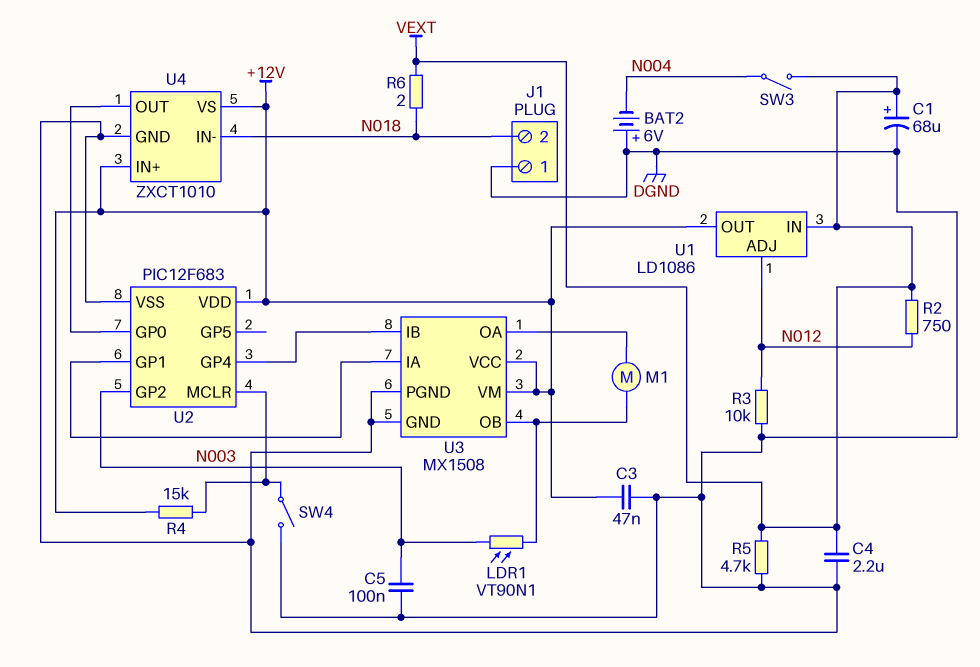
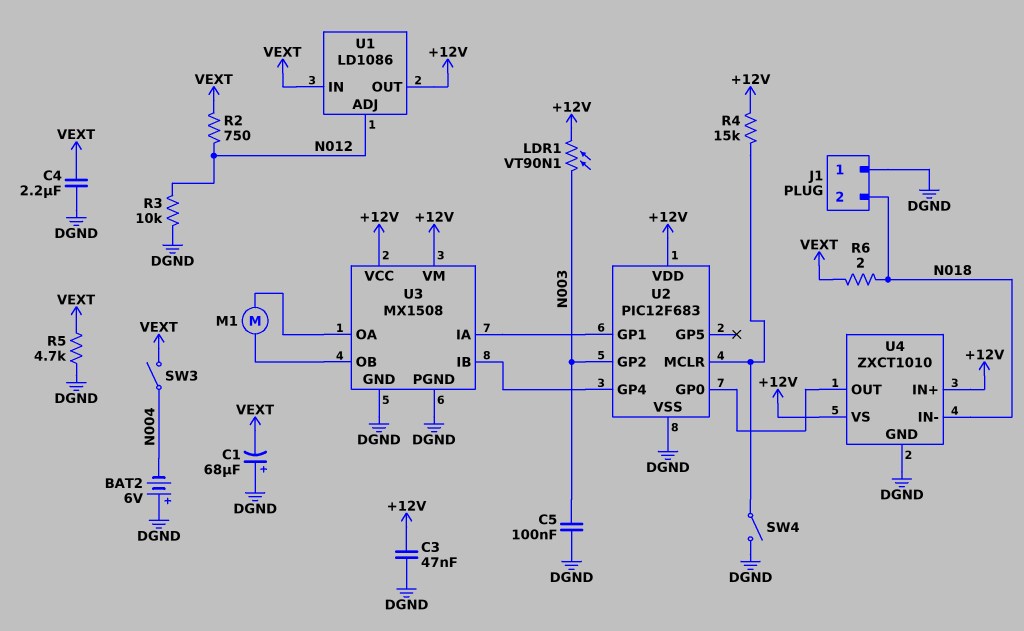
C1: 68uF (plus VEXT, minus DGND) -> 68uF (plus DGND, minus VEXT)
LDR1: VT90N1 (N003, U3/OB) -> VT90N1 (+12V, N003)

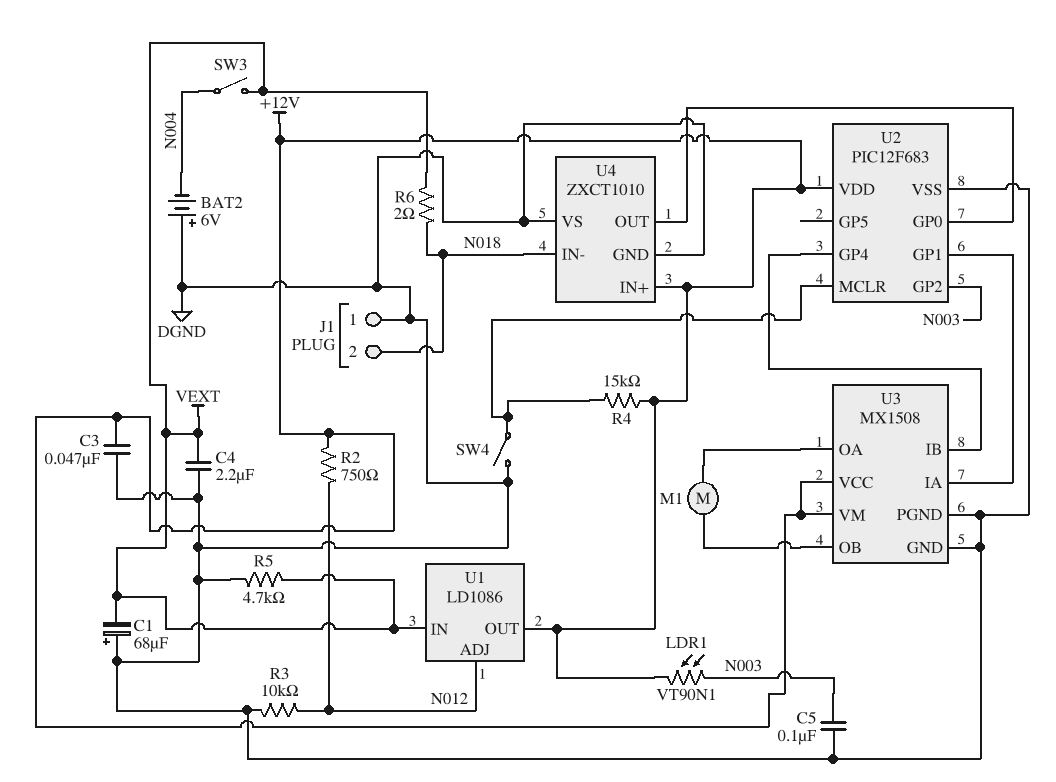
R2: 750 (N012, VEXT) -> 750 (+12V, N012)
U4 pin VS: +12V -> DGND

